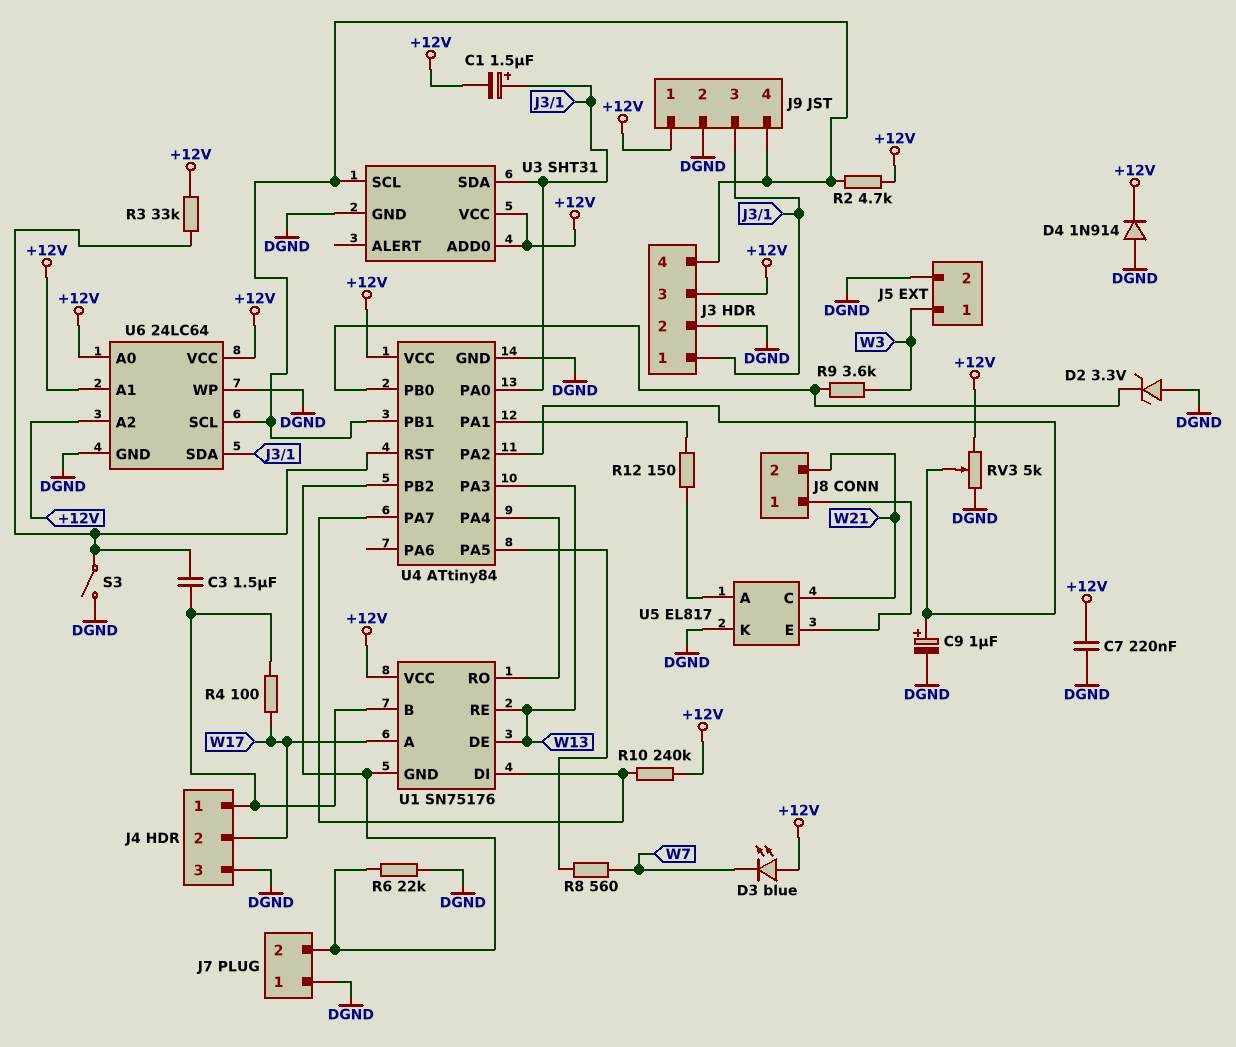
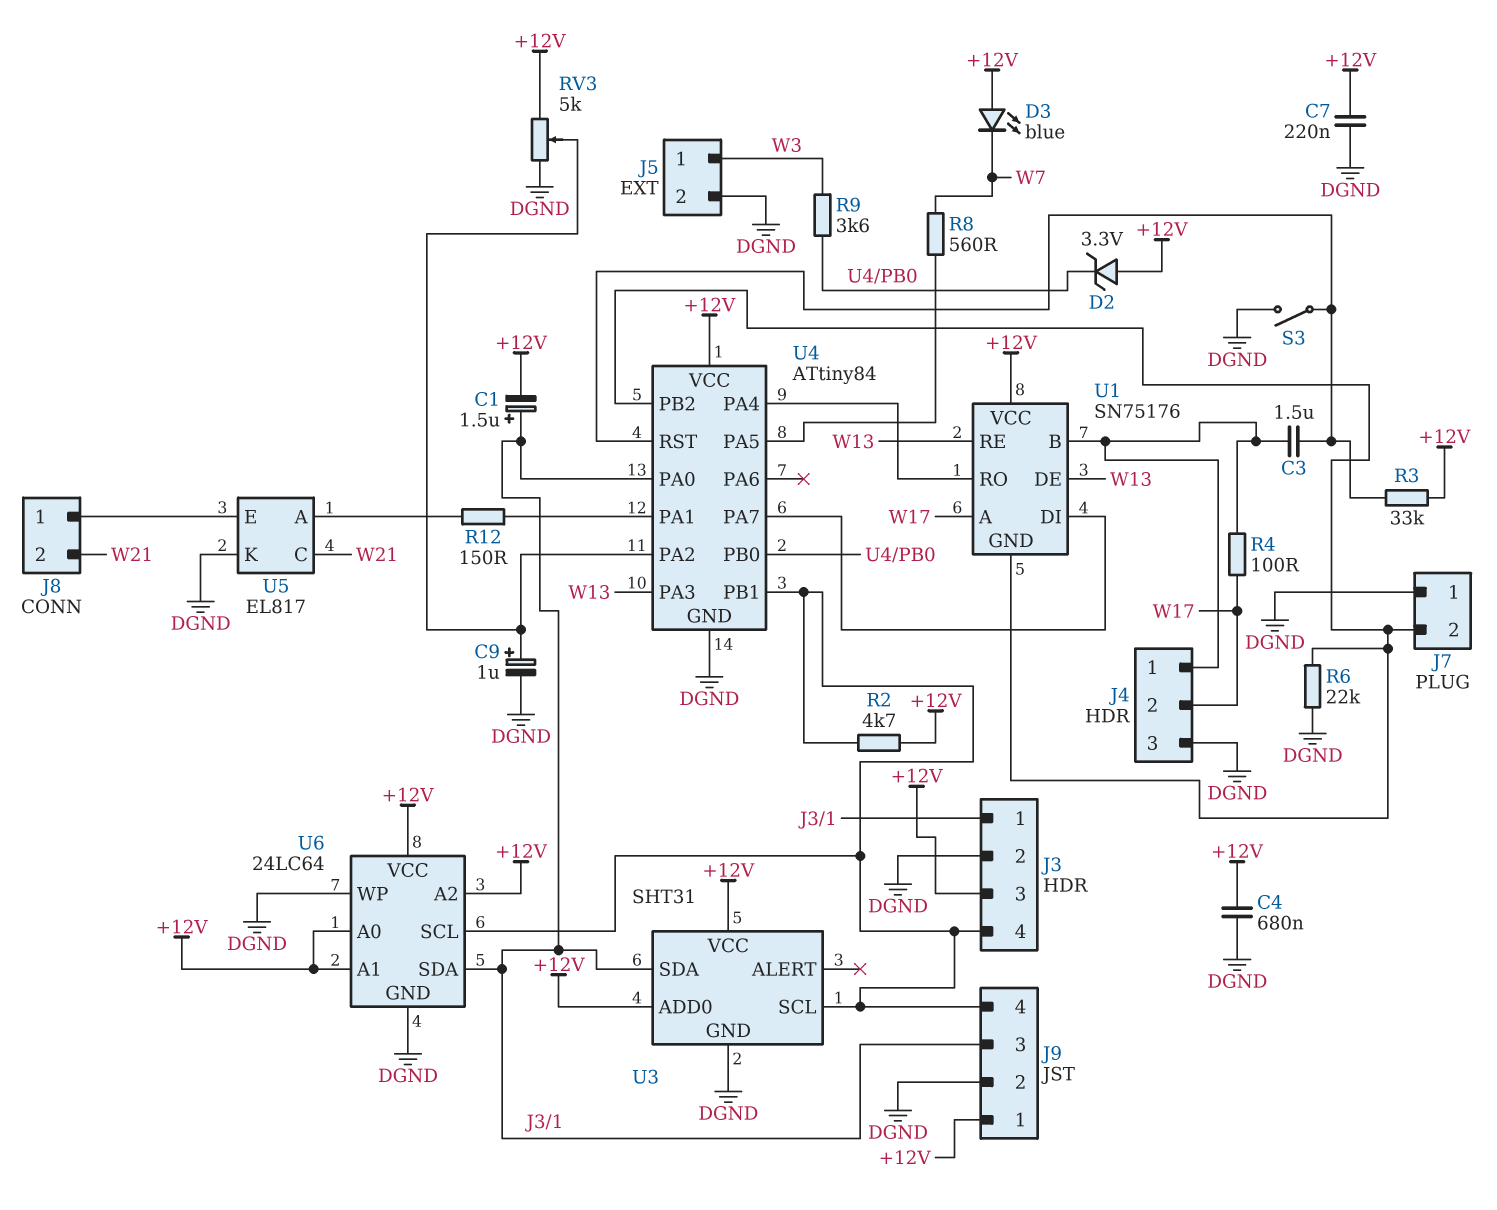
C4: none -> 680nF (+12V, DGND)
D2: zener 3.3V (A DGND, K U4/PB0) -> zener 3.3V (A +12V, K U4/PB0)
D4: diode 1N914 (A DGND, K +12V) -> none
R10: 240k (+12V, U1/DI) -> none

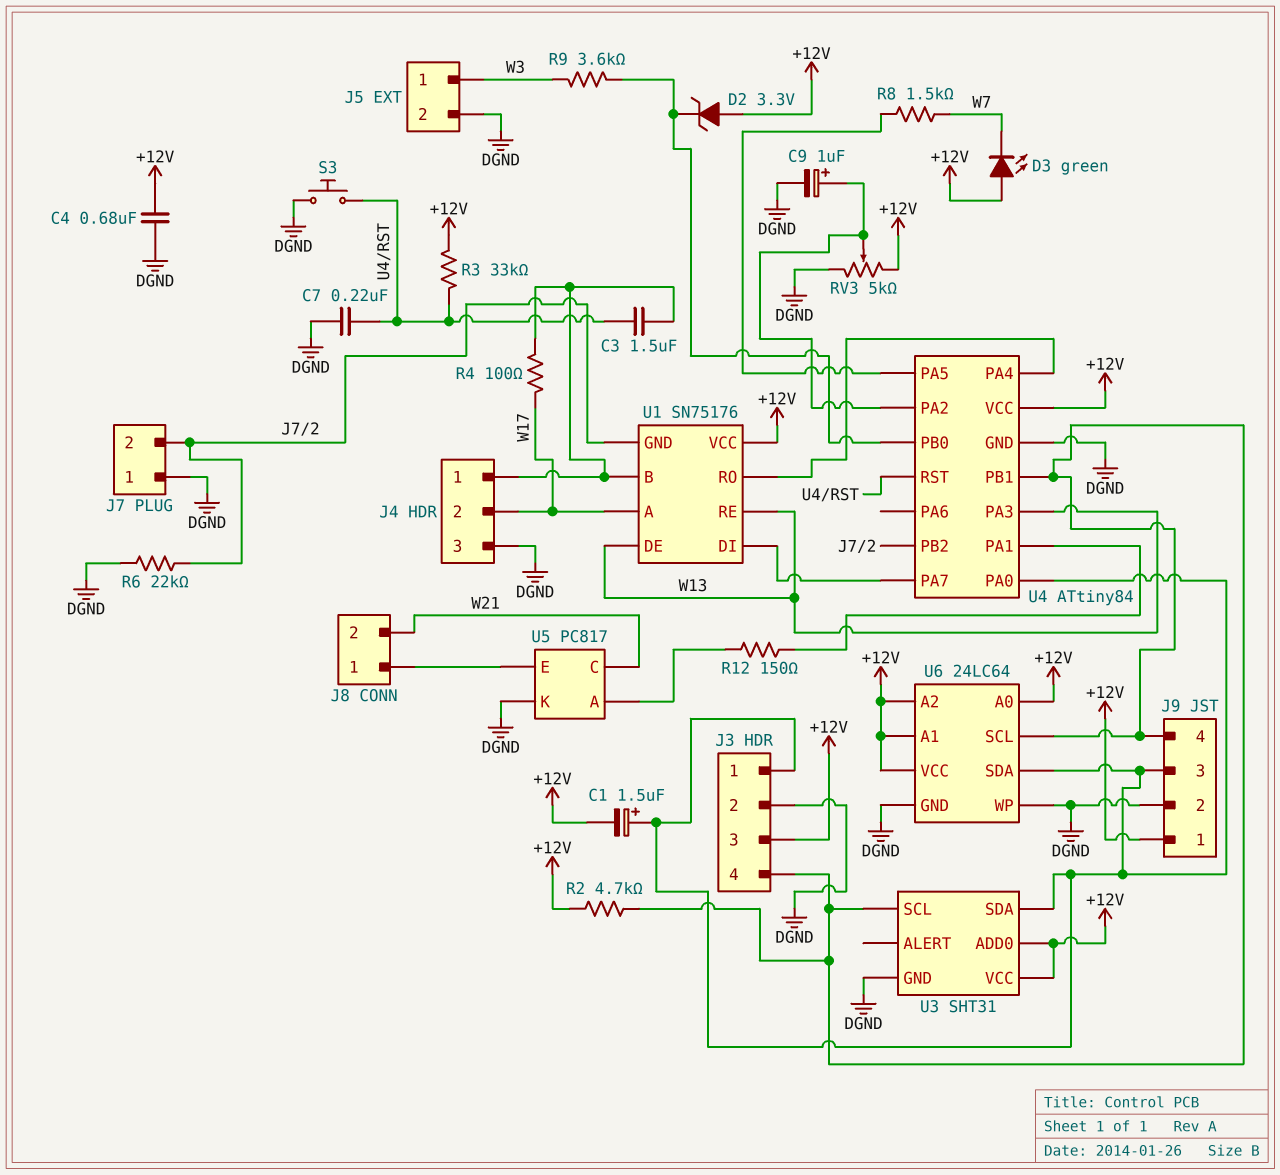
C7: 220nF (+12V, DGND) -> 220nF (DGND, U4/RST)
D3: LED blue (A +12V, K W7) -> LED green (A +12V, K W7)
R8: 560 (U4/PA5, W7) -> 1.5k (U4/PA5, W7)
S3: switch (DGND, U4/RST) -> button (DGND, U4/RST)
U5: EL817 -> PC817

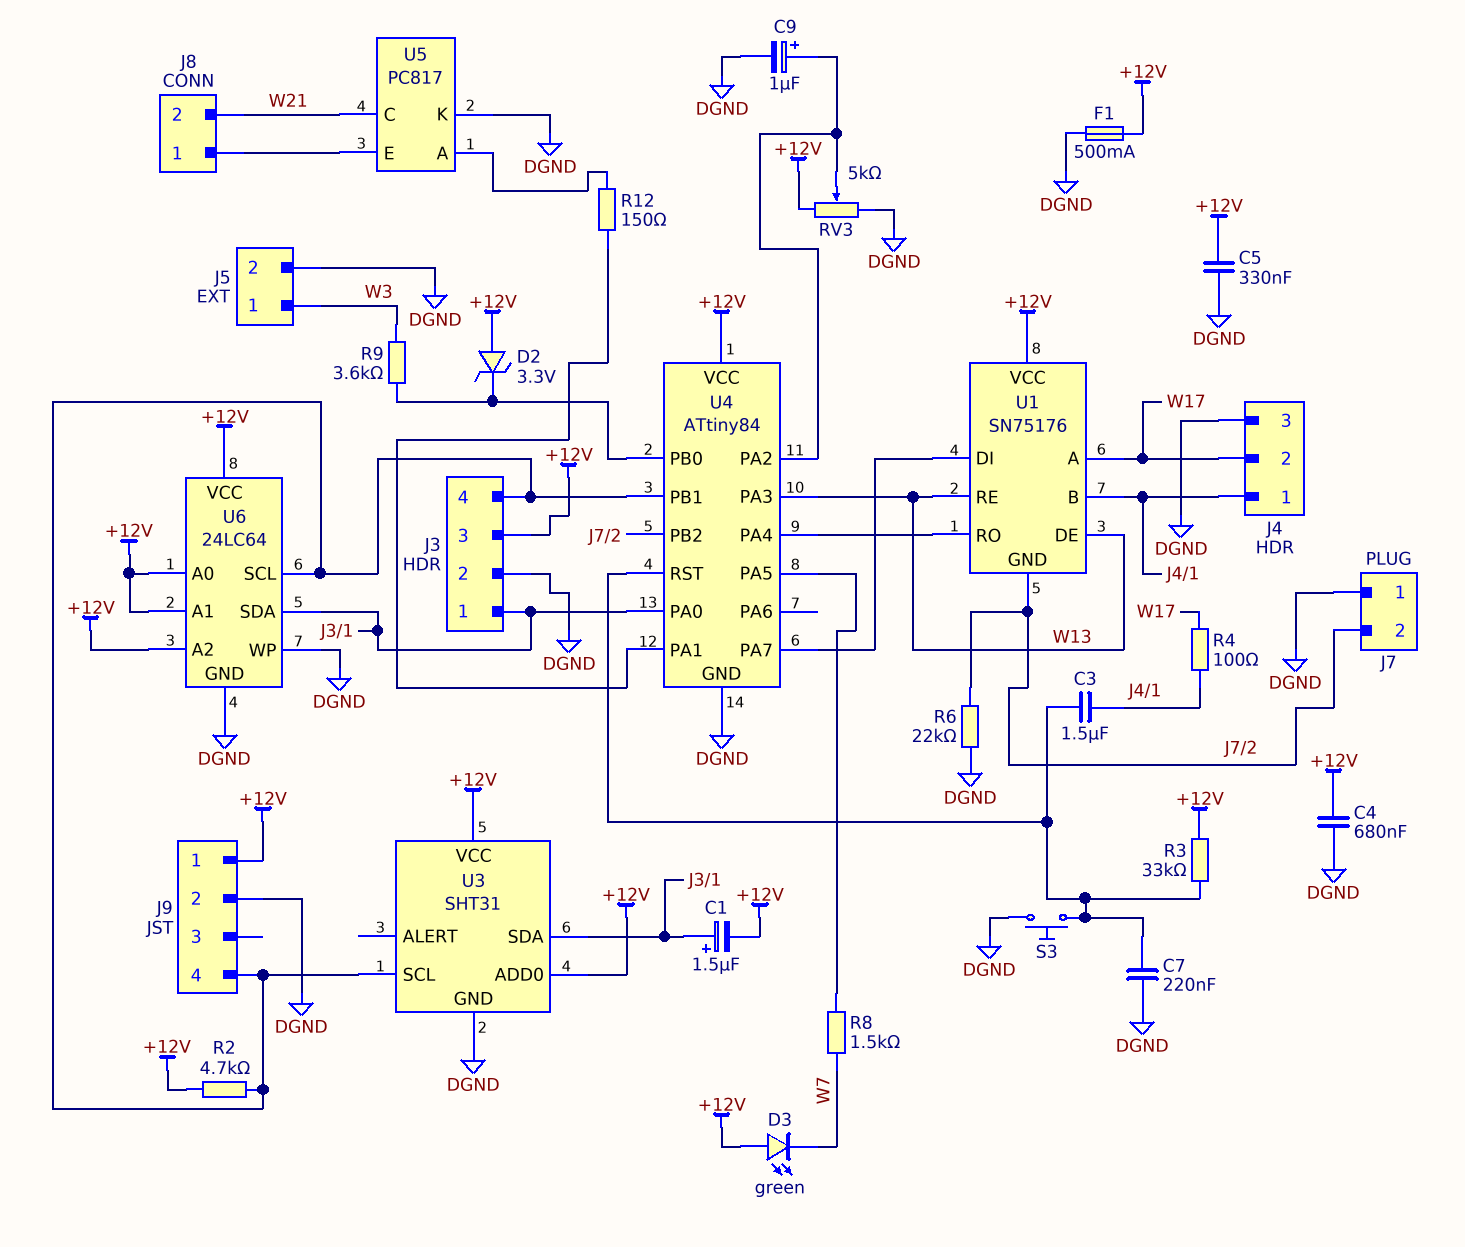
C5: none -> 330nF (+12V, DGND)
F1: none -> 500mA (+12V, DGND)
J9 pin 3: J3/1 -> none

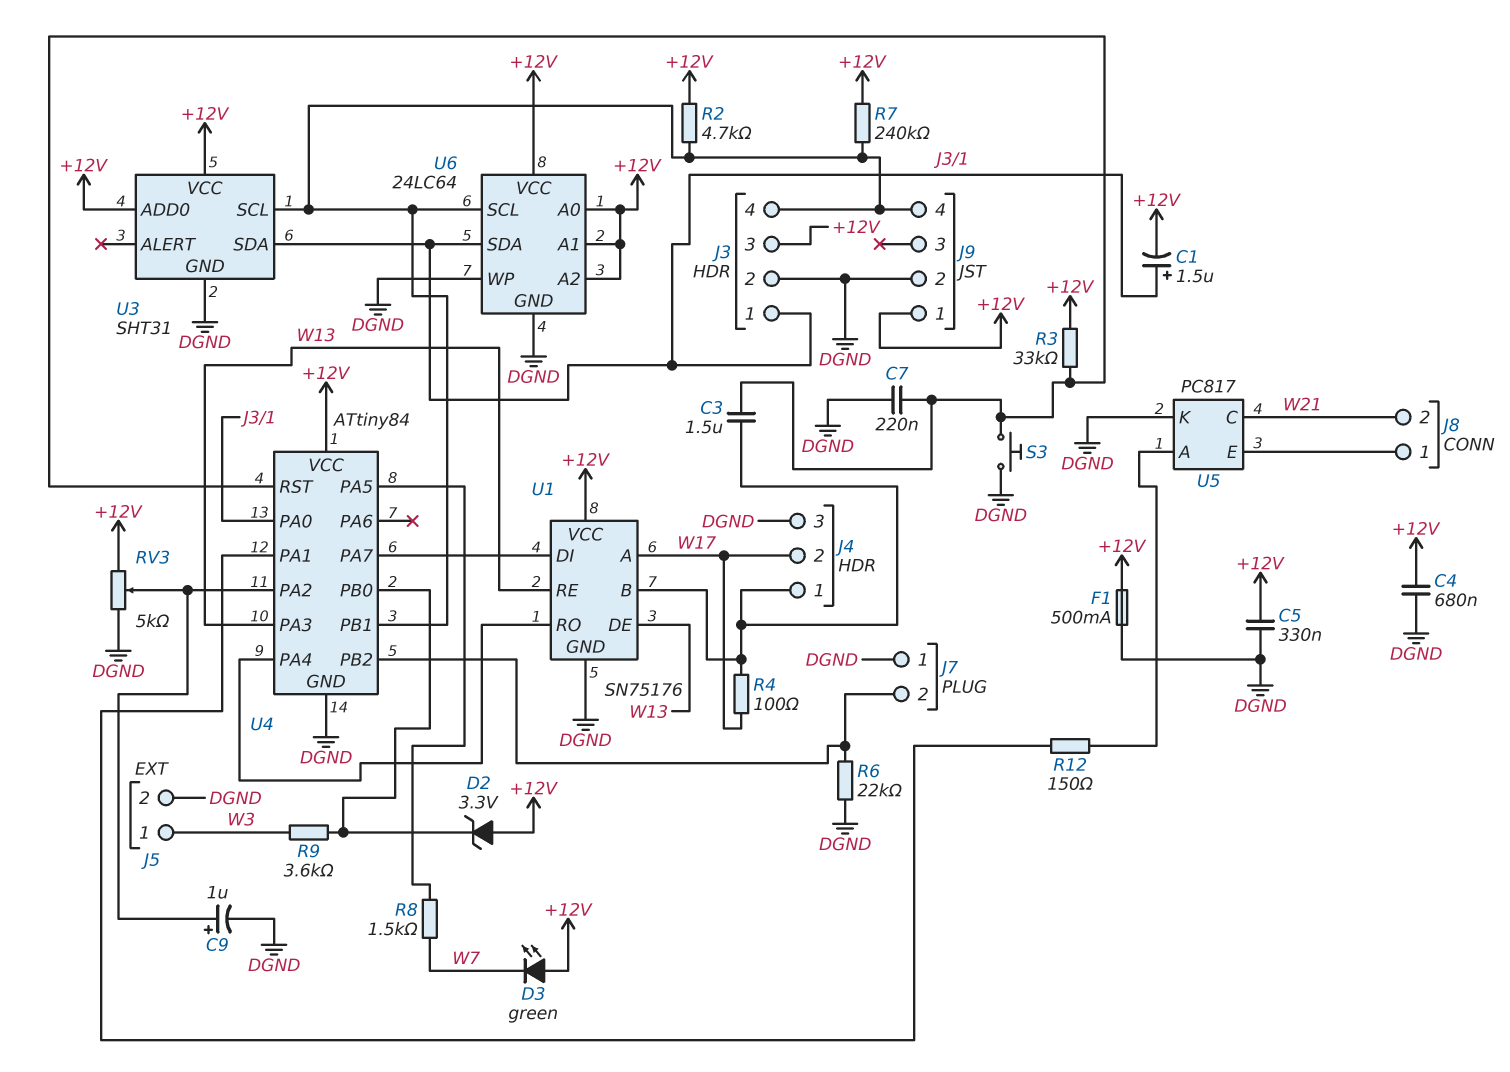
R7: none -> 240k (+12V, J3/4)
U1 pin GND: J7/2 -> DGND

